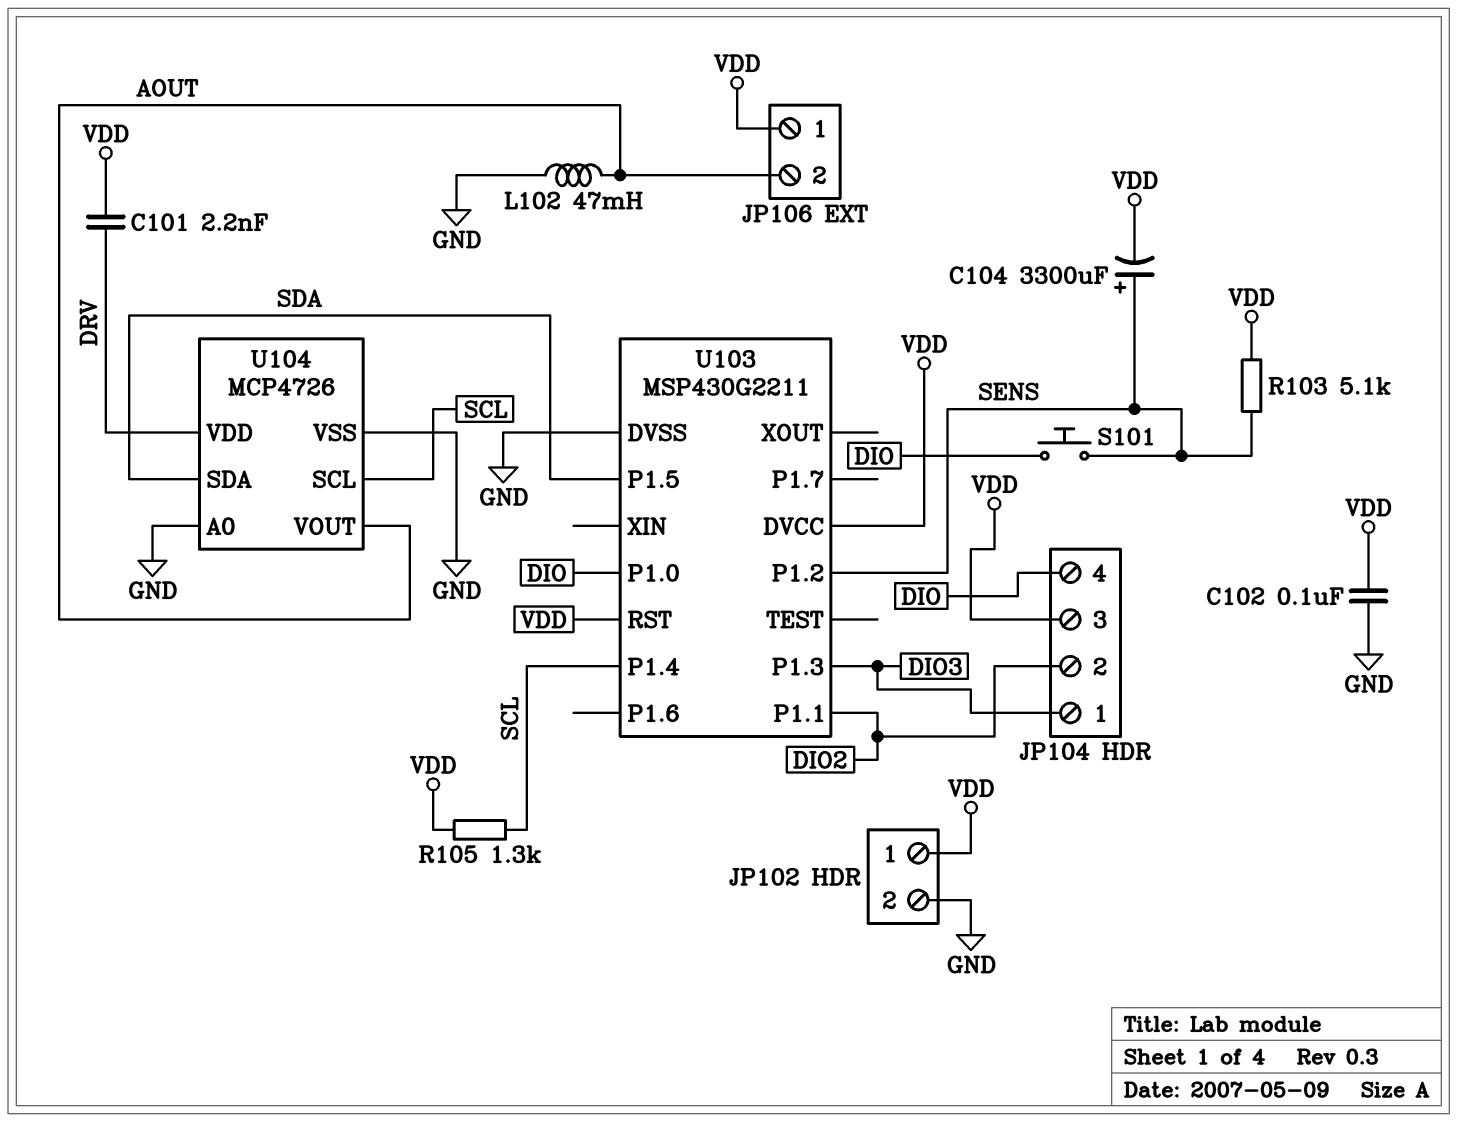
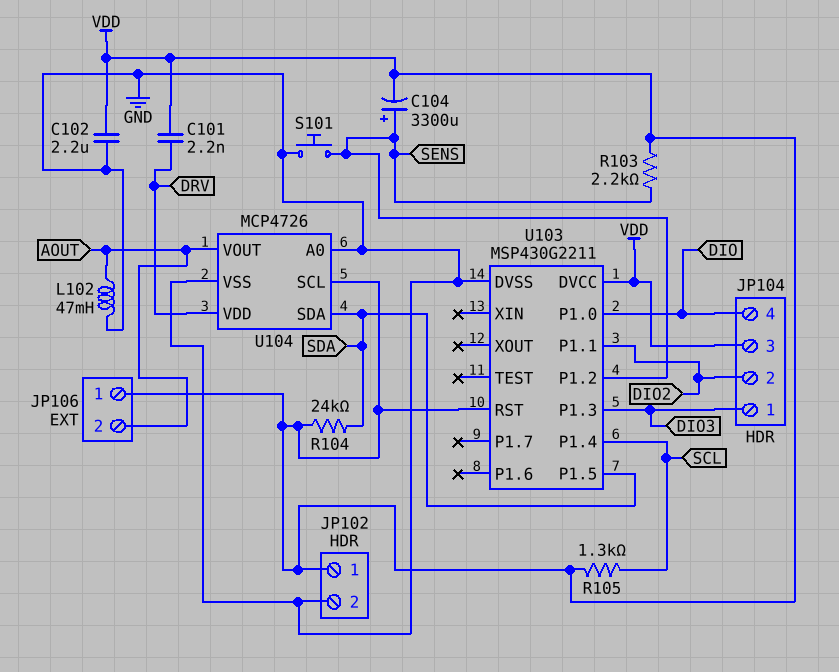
C102: 100nF (GND, VDD) -> 2.2uF (GND, VDD)
R103: 5.1k (SENS, VDD) -> 2.2k (SENS, VDD)
R104: none -> 24k (SDA, VDD)
S101: button (DIO, SENS) -> button (GND, SENS)
U104 pin SCL: SCL -> VDD

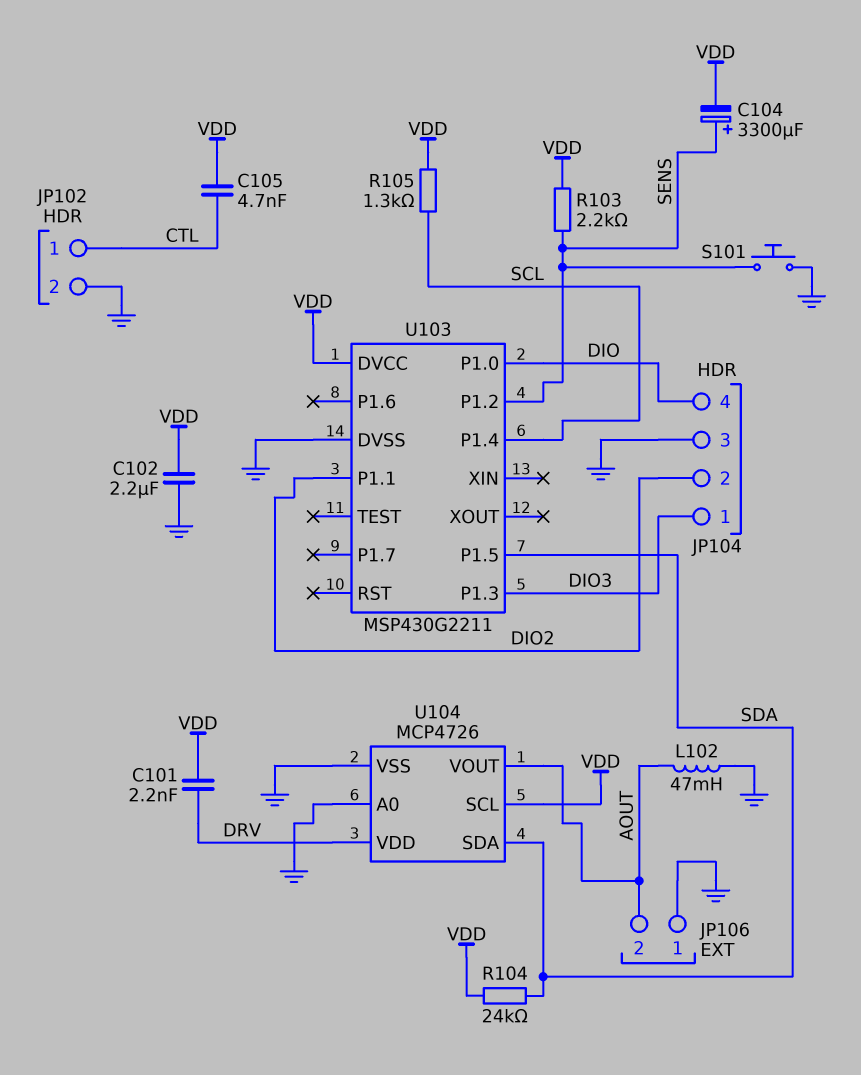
C105: none -> 4.7nF (CTL, VDD)
JP102 pin 1: VDD -> CTL
JP104 pin 3: VDD -> GND
JP106 pin 1: VDD -> GND
U103 pin RST: VDD -> none

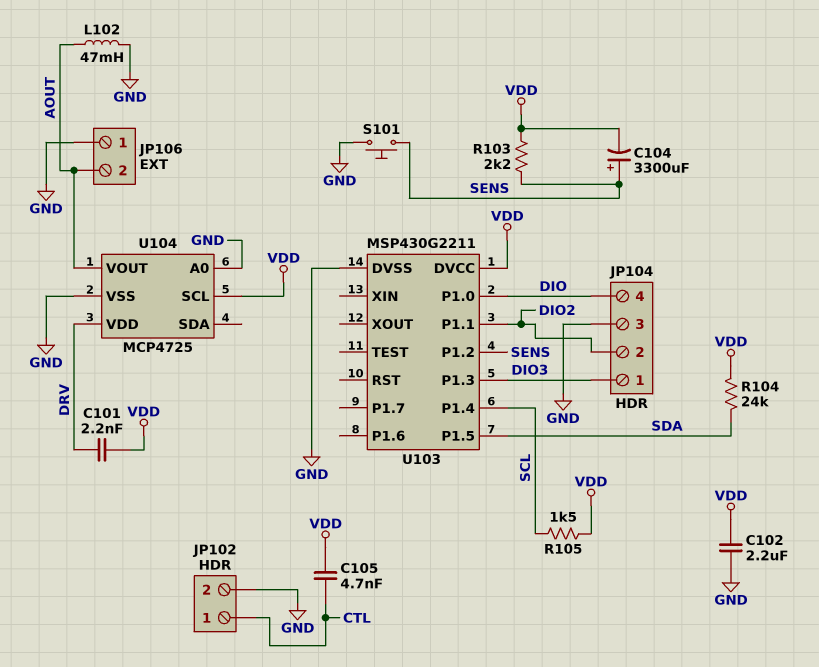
R105: 1.3k (SCL, VDD) -> 1.5k (SCL, VDD)
U104: MCP4726 -> MCP4725
U104 pin SDA: SDA -> none

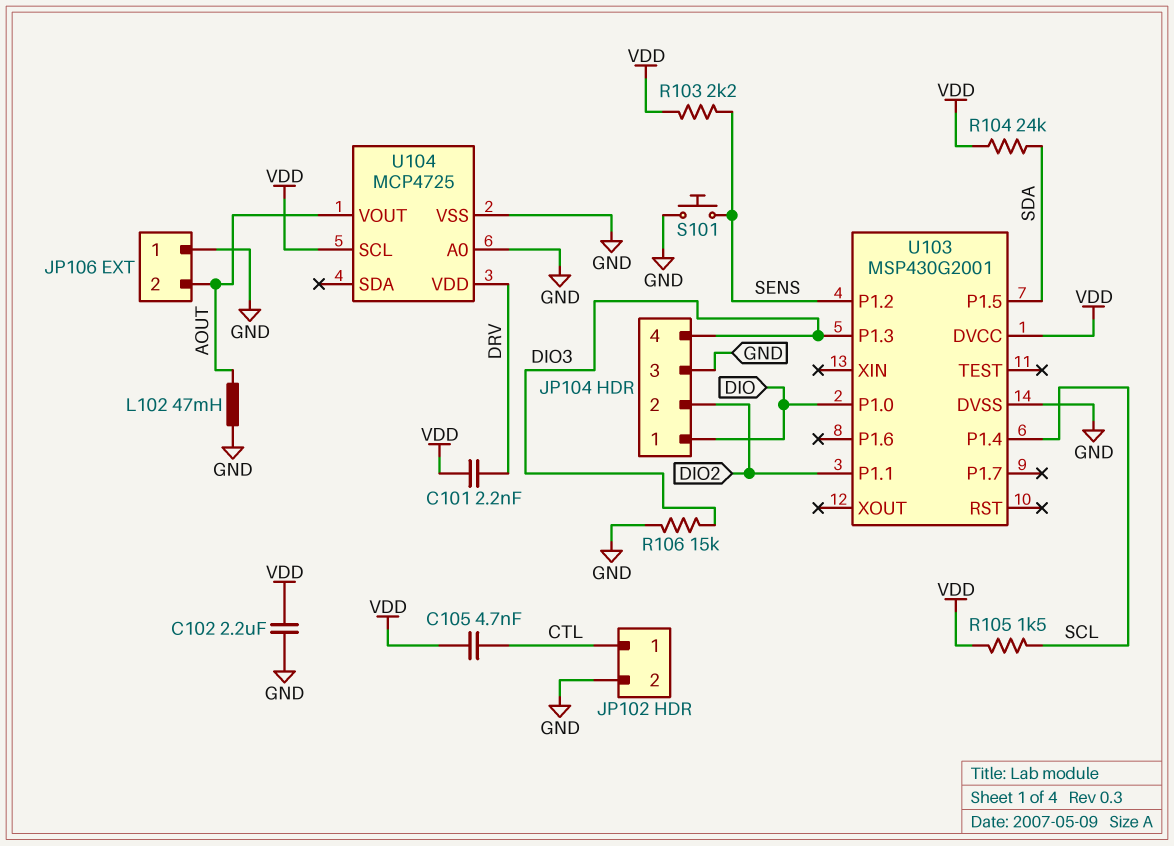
C104: 3300uF (plus SENS, minus VDD) -> none
JP104 pin 1: DIO3 -> DIO
JP104 pin 4: DIO -> DIO3
R106: none -> 15k (DIO3, GND)
U103: MSP430G2211 -> MSP430G2001

